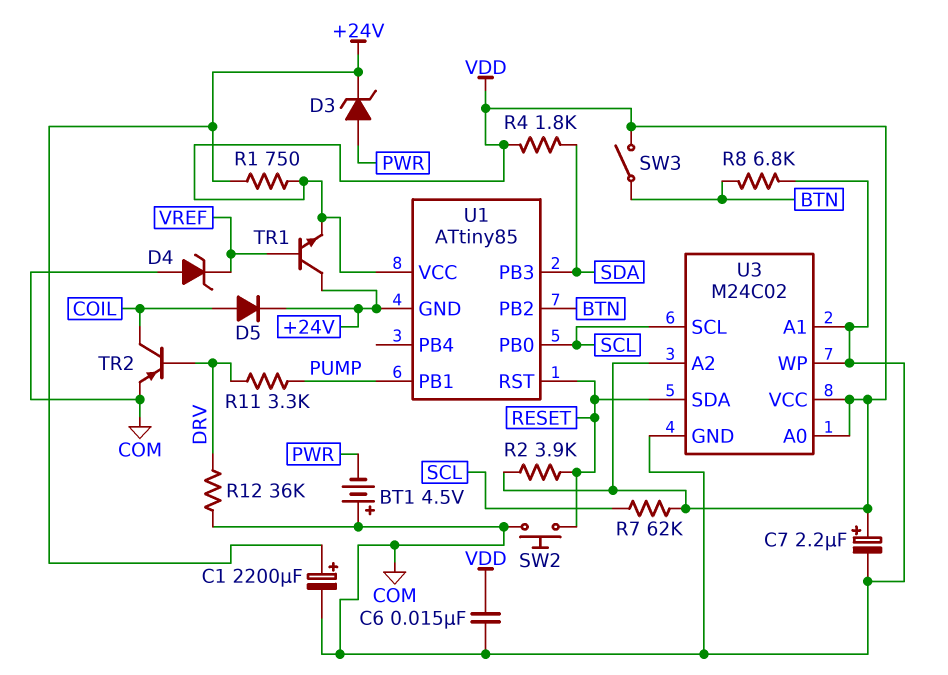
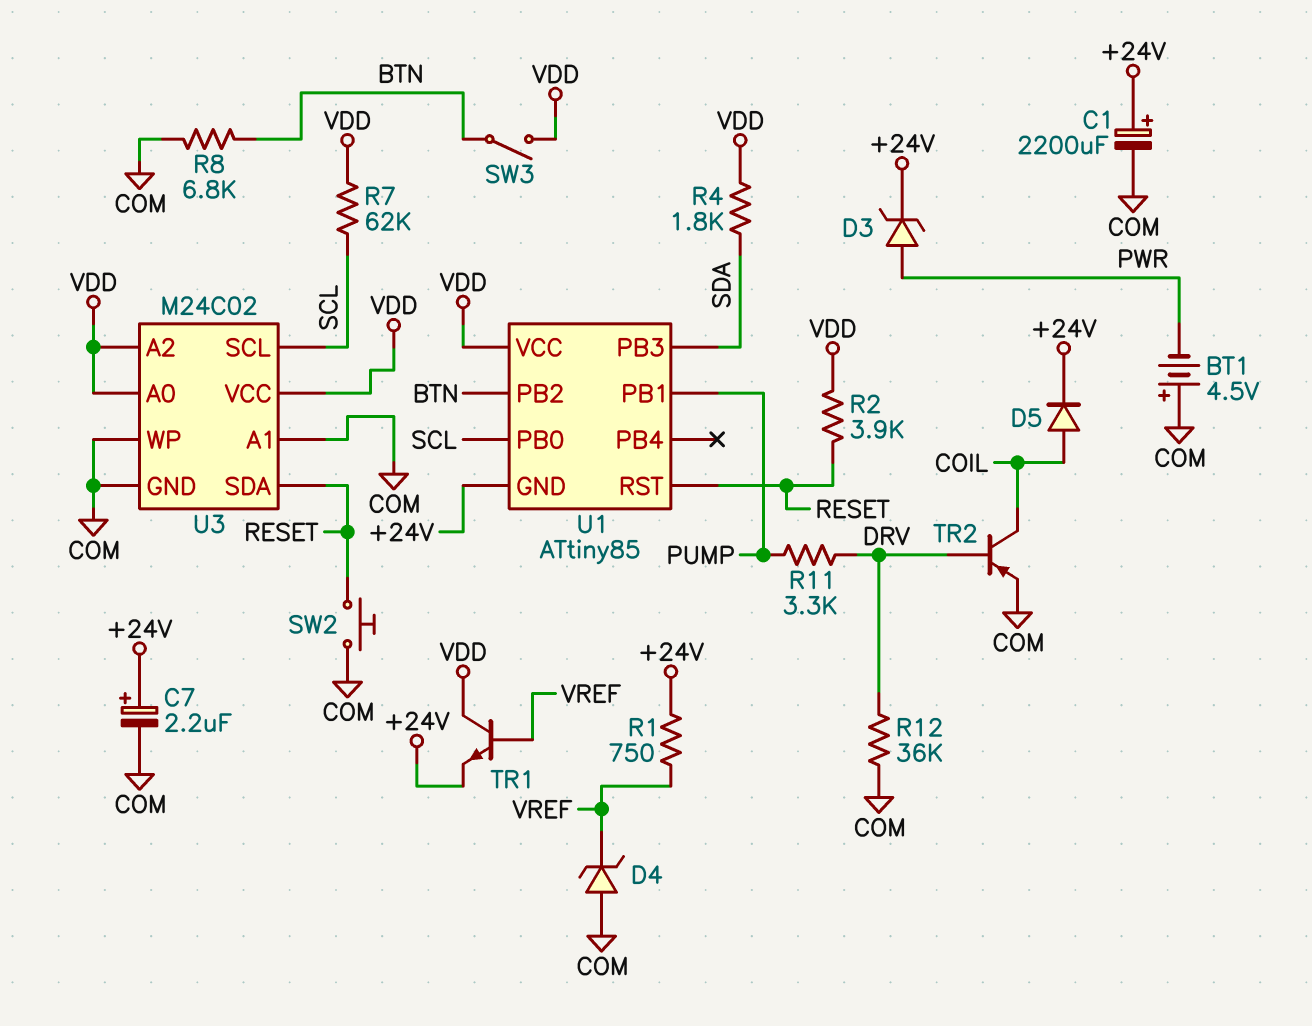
C6: 15nF (COM, VDD) -> none
C7: 2.2uF (plus VDD, minus COM) -> 2.2uF (plus +24V, minus COM)
R1: 750 (+24V, VDD) -> 750 (+24V, VREF)
TR1: NPN (B VREF, C +24V, E VDD) -> NPN (B VREF, C VDD, E +24V)

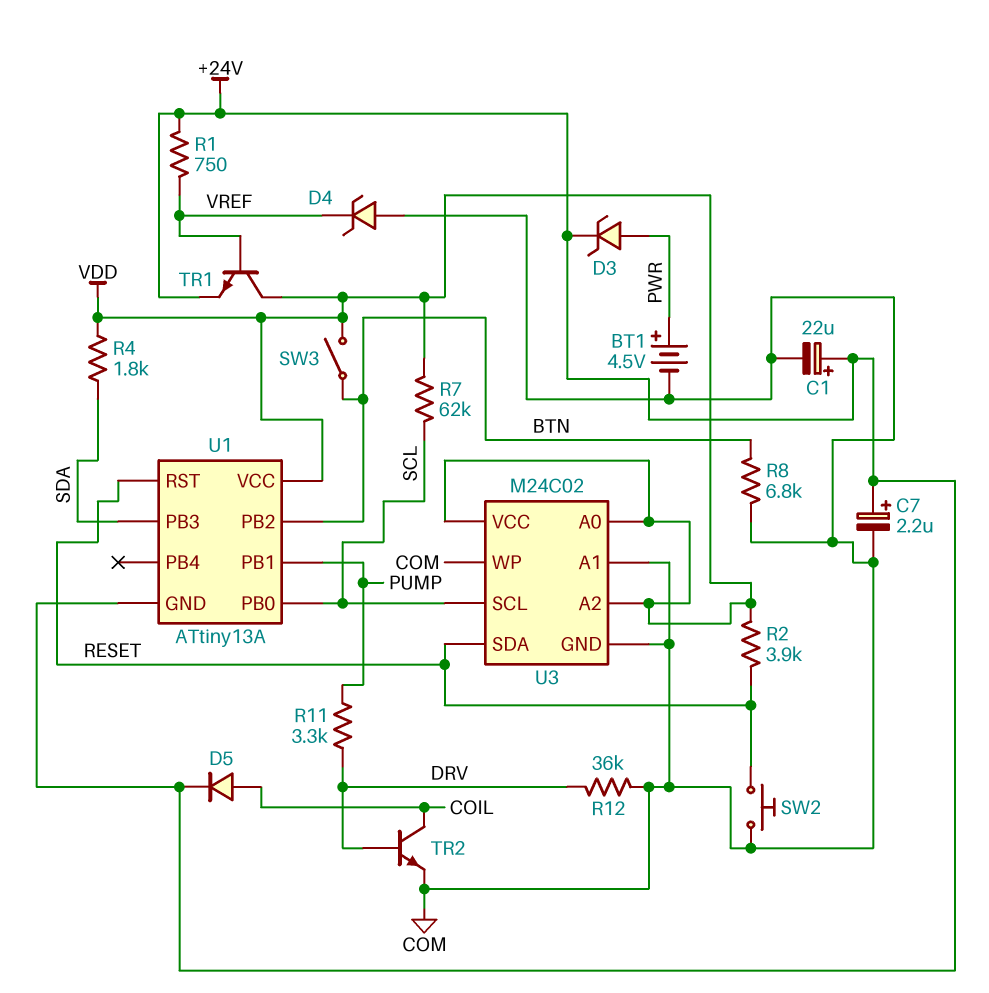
BT1: 4.5V (plus COM, minus PWR) -> 4.5V (plus PWR, minus COM)
C1: 2200uF (plus +24V, minus COM) -> 22uF (plus +24V, minus COM)
TR2: PNP (B DRV, C COIL, E COM) -> NPN (B DRV, C COIL, E COM)
U1: ATtiny85 -> ATtiny13A

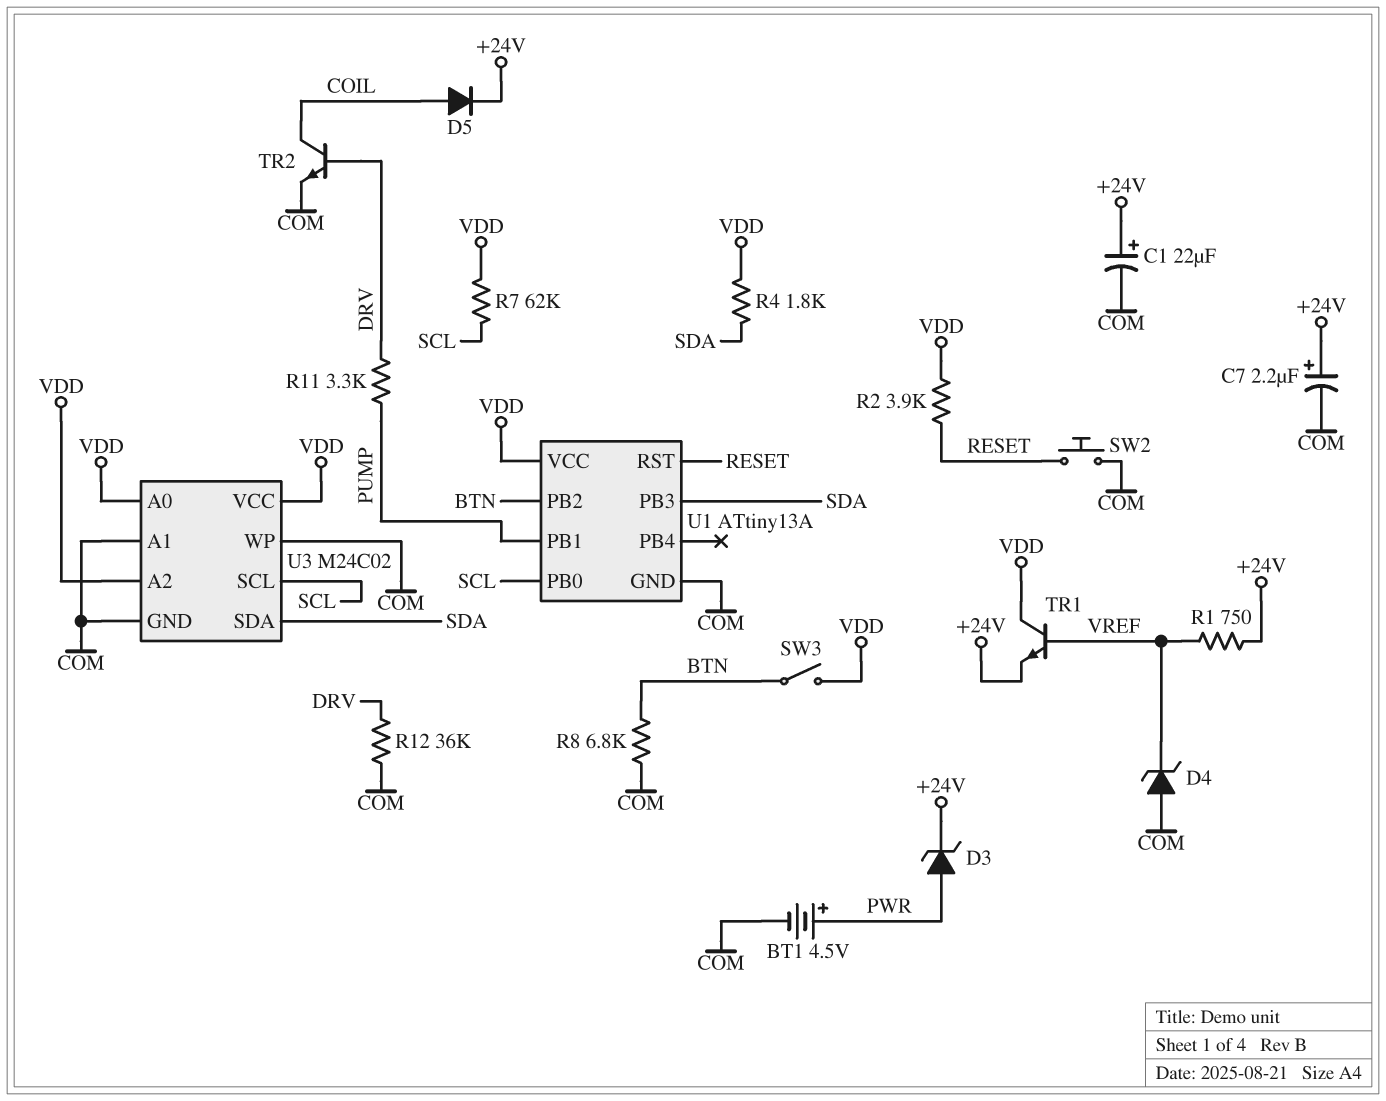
U1 pin GND: +24V -> COM
U3 pin SDA: RESET -> SDA

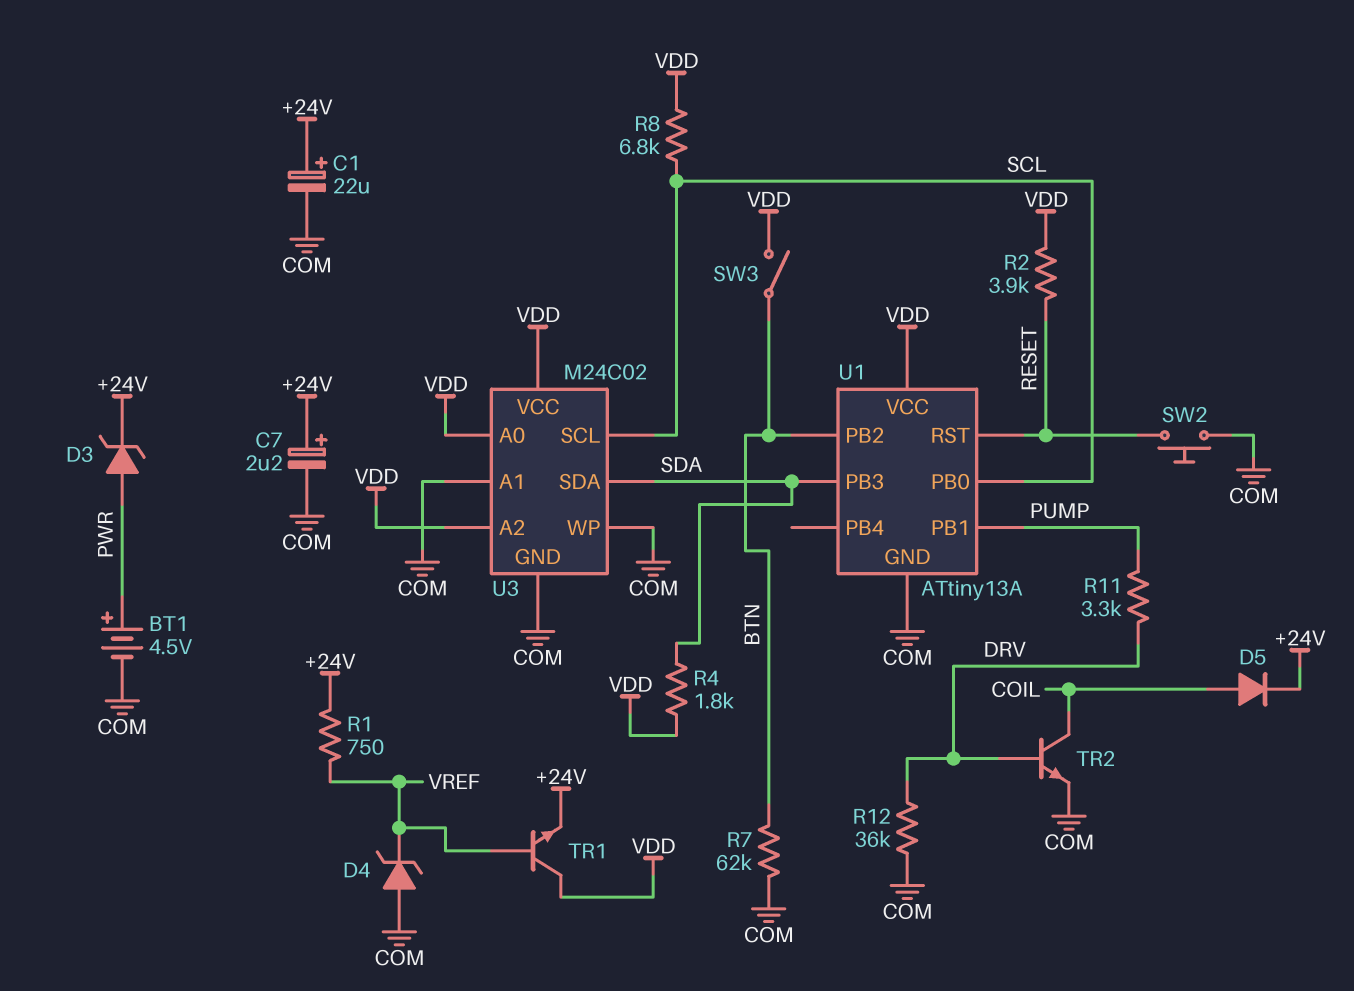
R7: 62k (SCL, VDD) -> 62k (BTN, COM)
R8: 6.8k (BTN, COM) -> 6.8k (SCL, VDD)

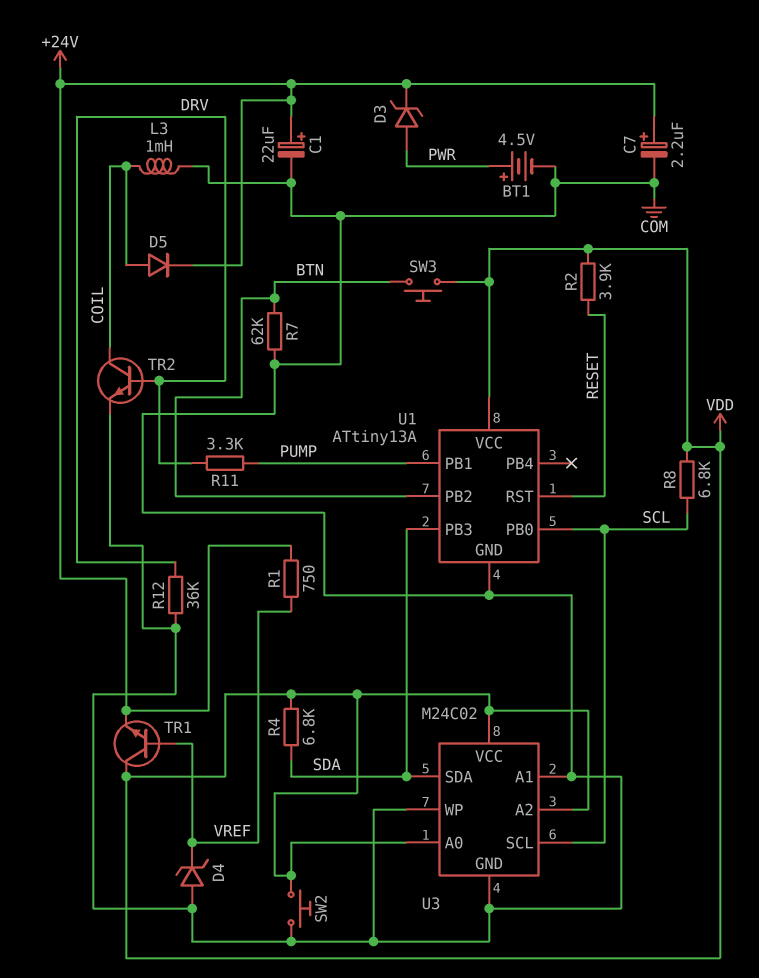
L3: none -> 1mH (COIL, COM)
R4: 1.8k (SDA, VDD) -> 6.8k (SDA, VDD)
SW2: button (COM, RESET) -> button (COM, VDD)
SW3: switch (BTN, VDD) -> button (BTN, VDD)

